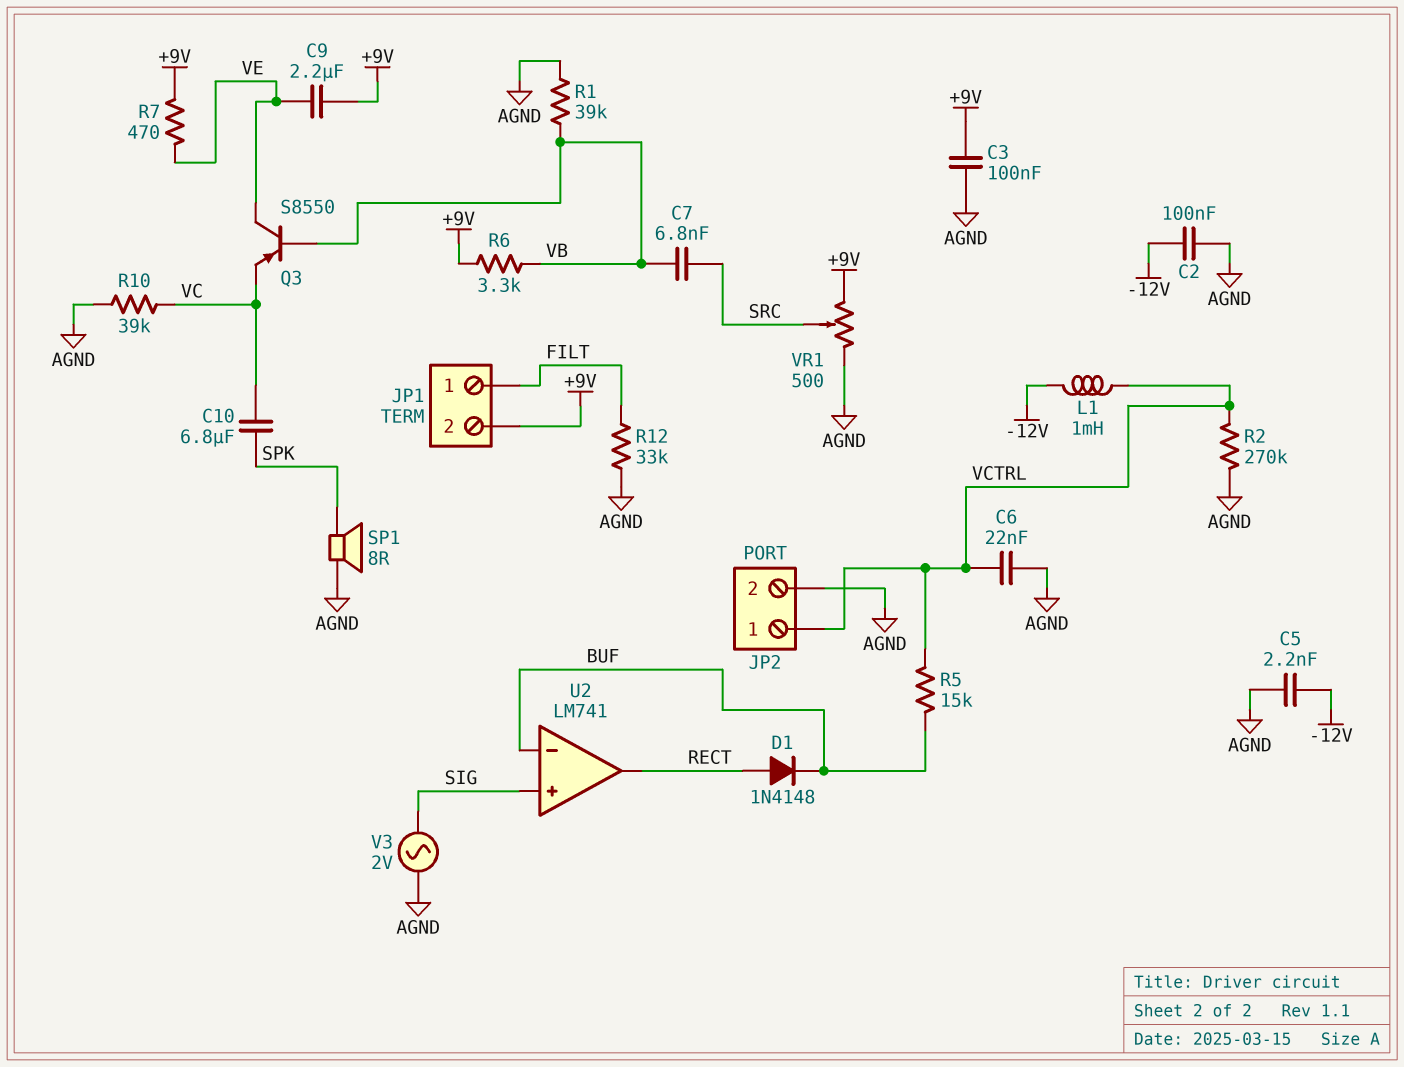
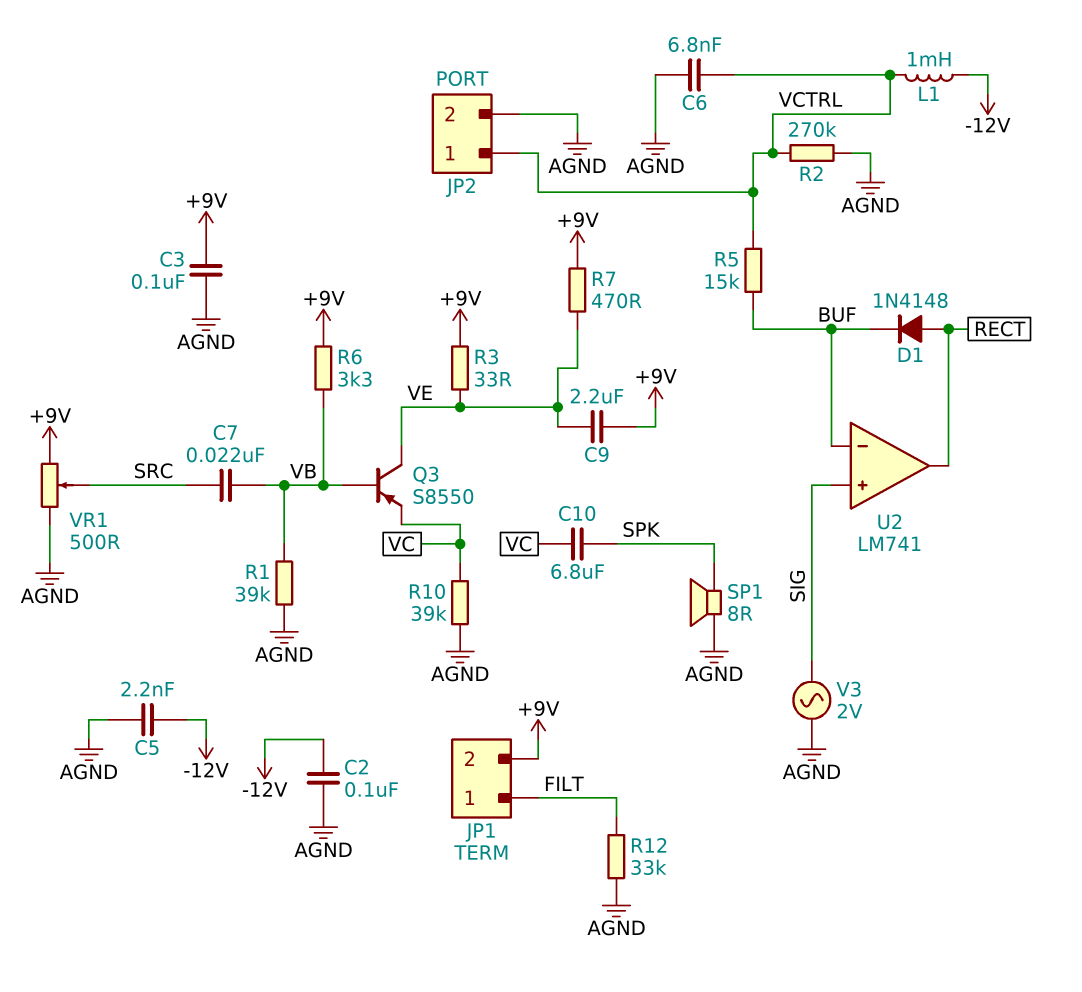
C6: 22nF (AGND, VCTRL) -> 6.8nF (AGND, VCTRL)
C7: 6.8nF (SRC, VB) -> 22nF (SRC, VB)
R3: none -> 33 (+9V, VE)

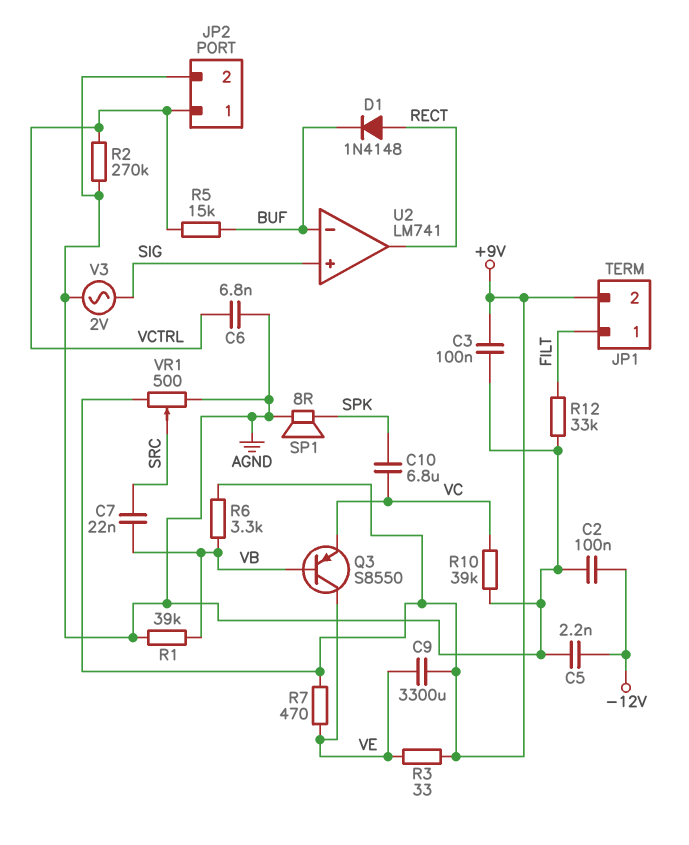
C9: 2.2uF (+9V, VE) -> 3300uF (+9V, VE)
L1: 1mH (-12V, VCTRL) -> none

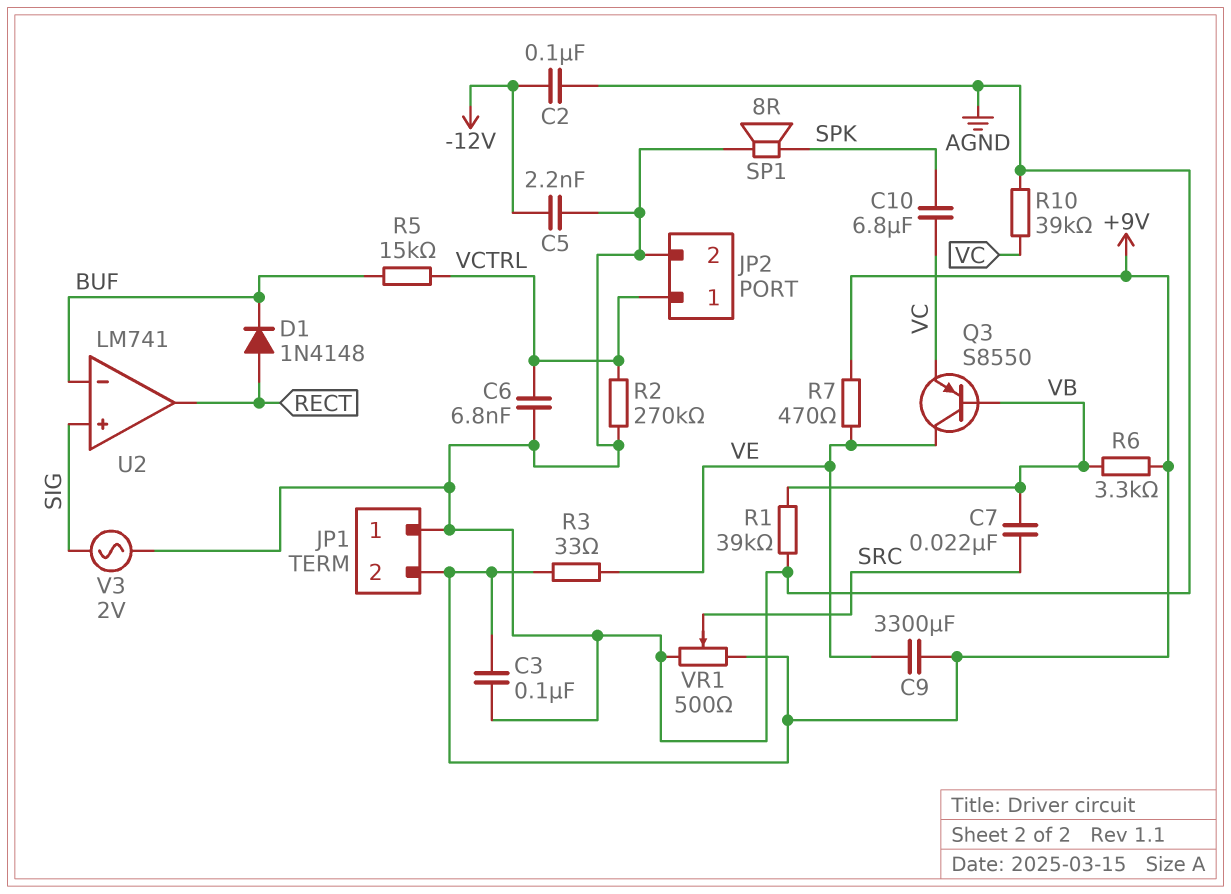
JP1 pin 1: FILT -> AGND
R12: 33k (AGND, FILT) -> none

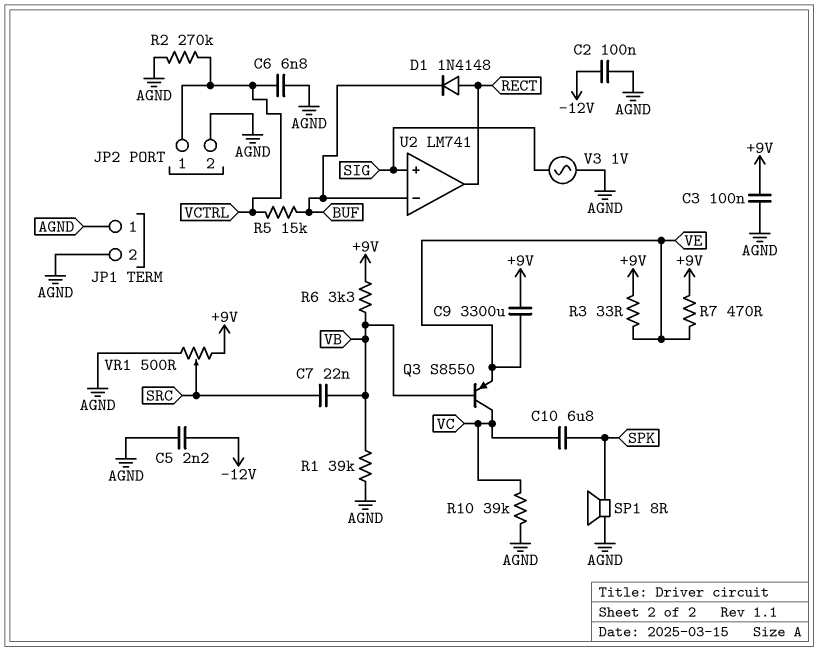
JP1 pin 2: +9V -> AGND
Q3: PNP S8550 (B VB, C VE, E VC) -> PNP S8550 (B VB, C VC, E VE)
V3: AC 2V (AGND, SIG) -> AC 1V (AGND, SIG)

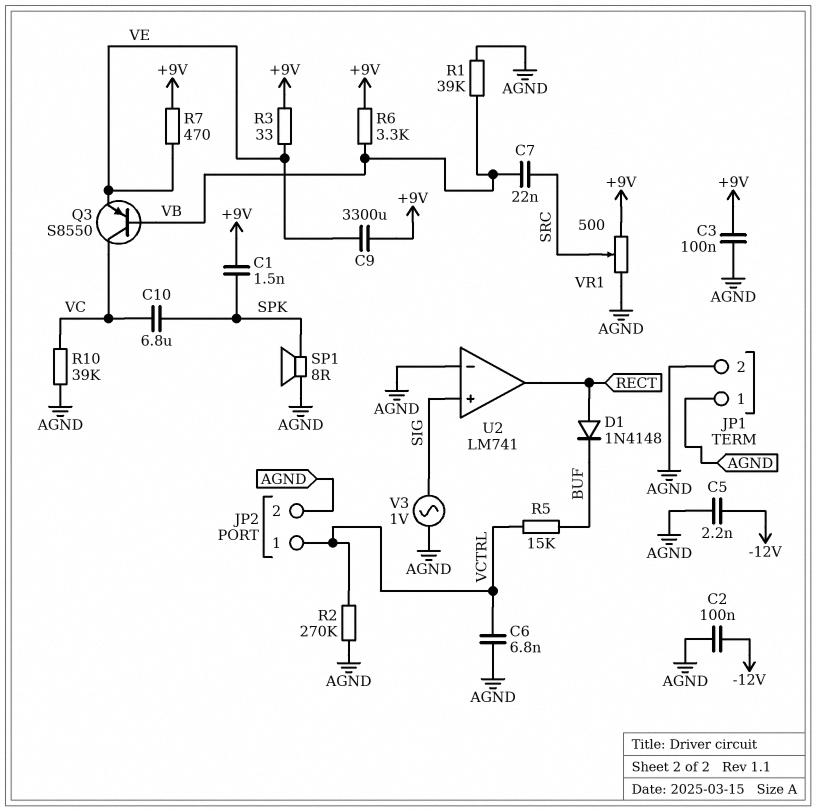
C1: none -> 1.5nF (+9V, SPK)
U2 pin in-: BUF -> AGND

